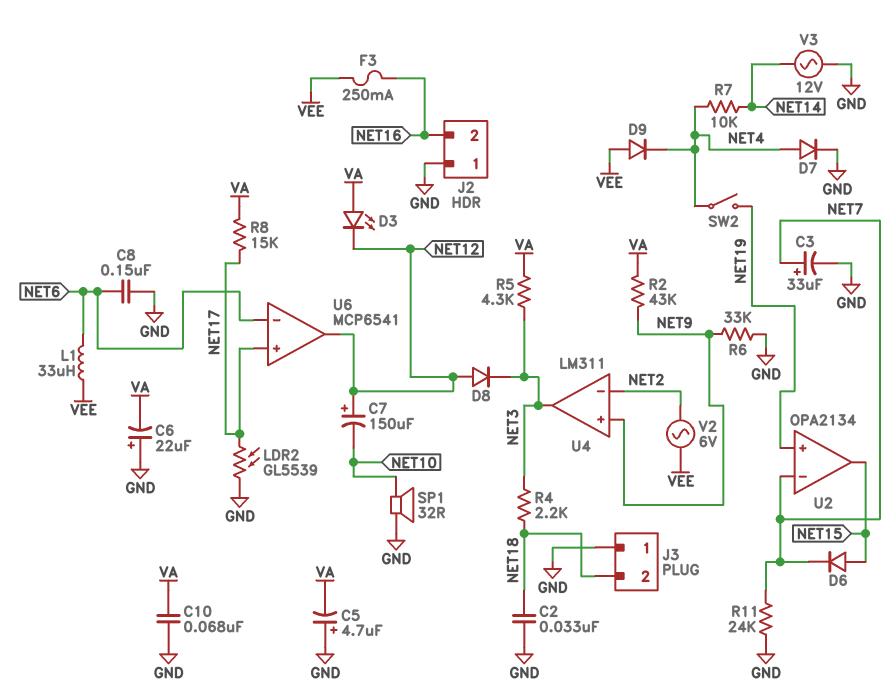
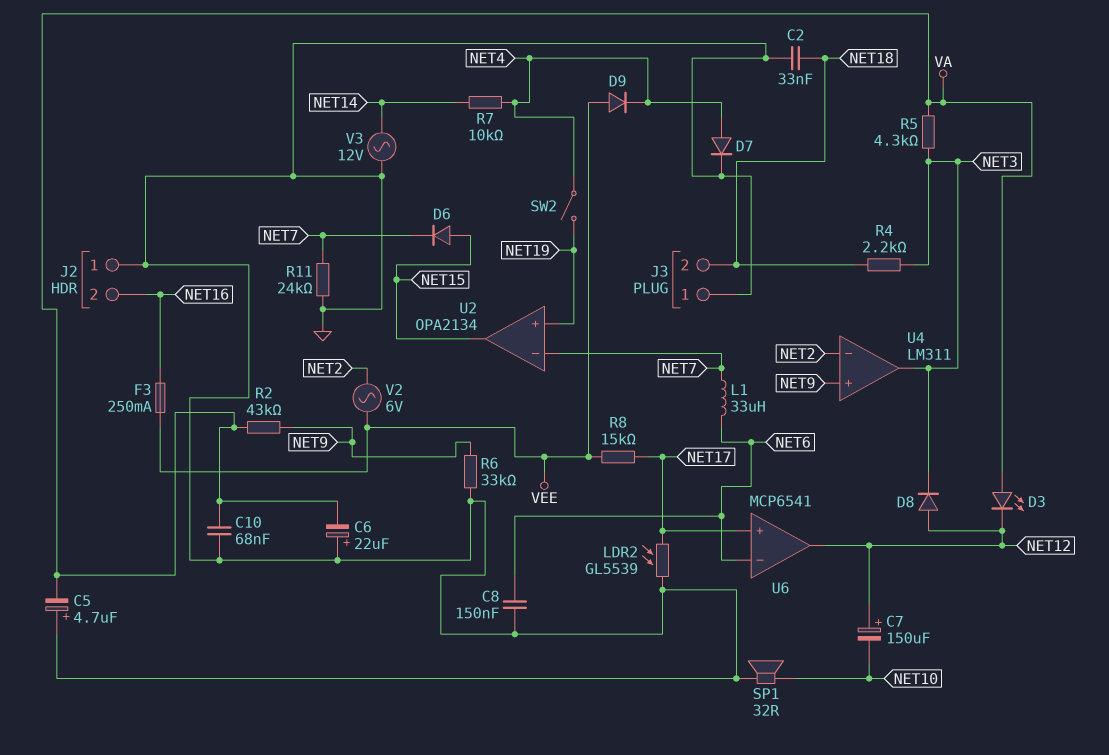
C3: 33uF (plus NET7, minus GND) -> none
L1: 33uH (NET6, VEE) -> 33uH (NET6, NET7)
R8: 15k (NET17, VA) -> 15k (NET17, VEE)

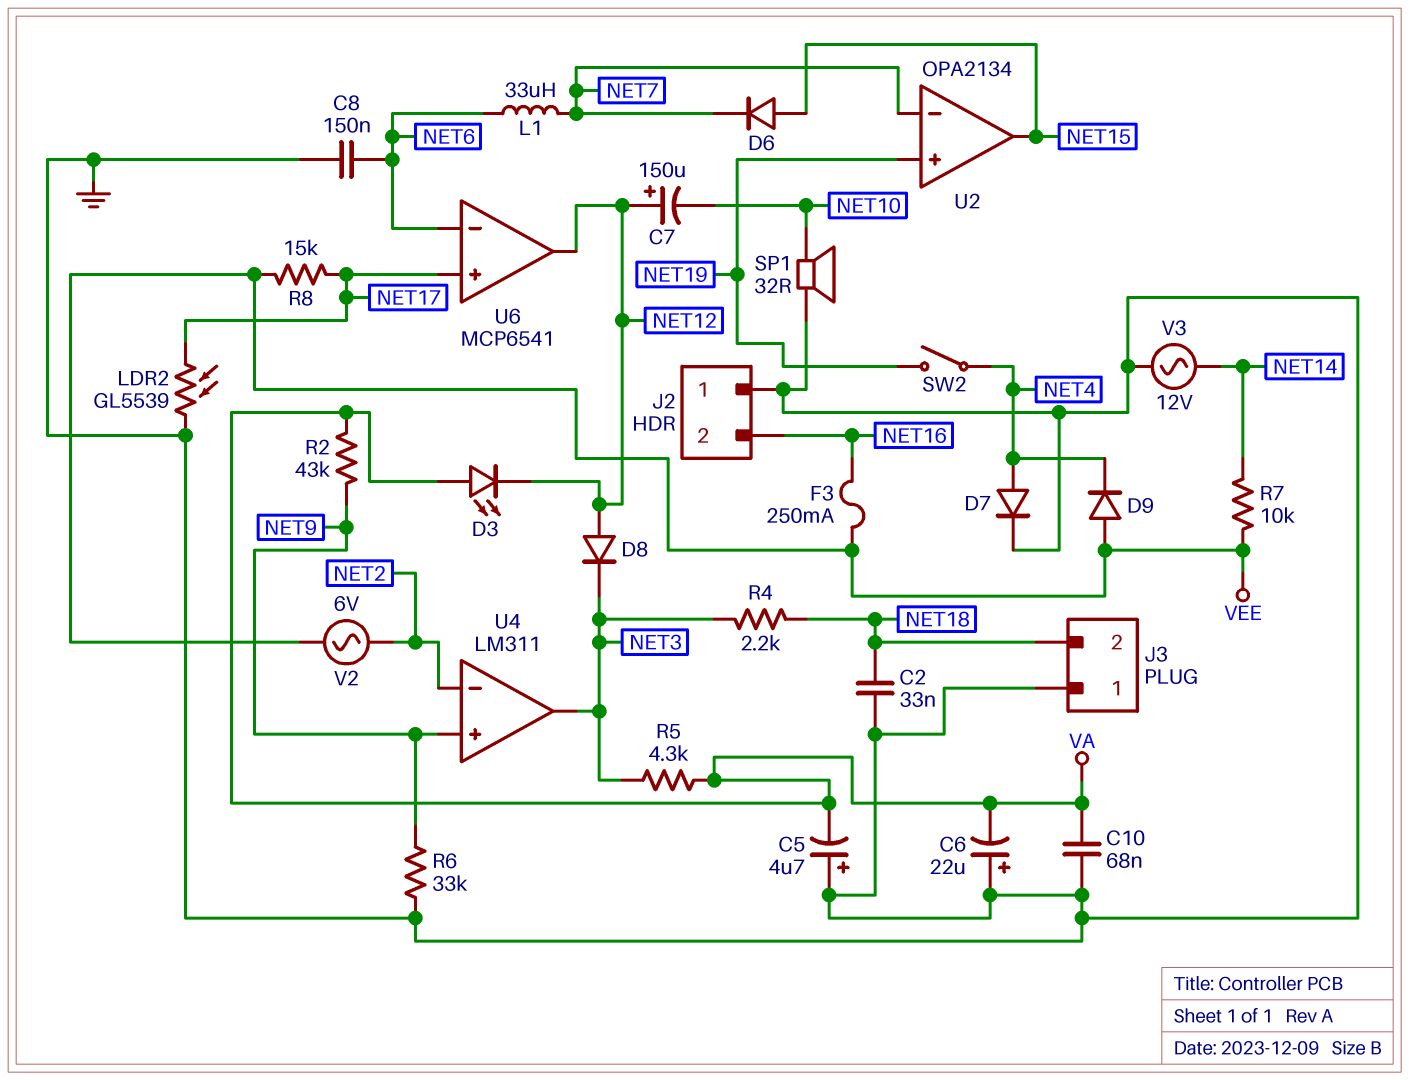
R7: 10k (NET4, NET14) -> 10k (NET14, VEE)
R11: 24k (GND, NET7) -> none

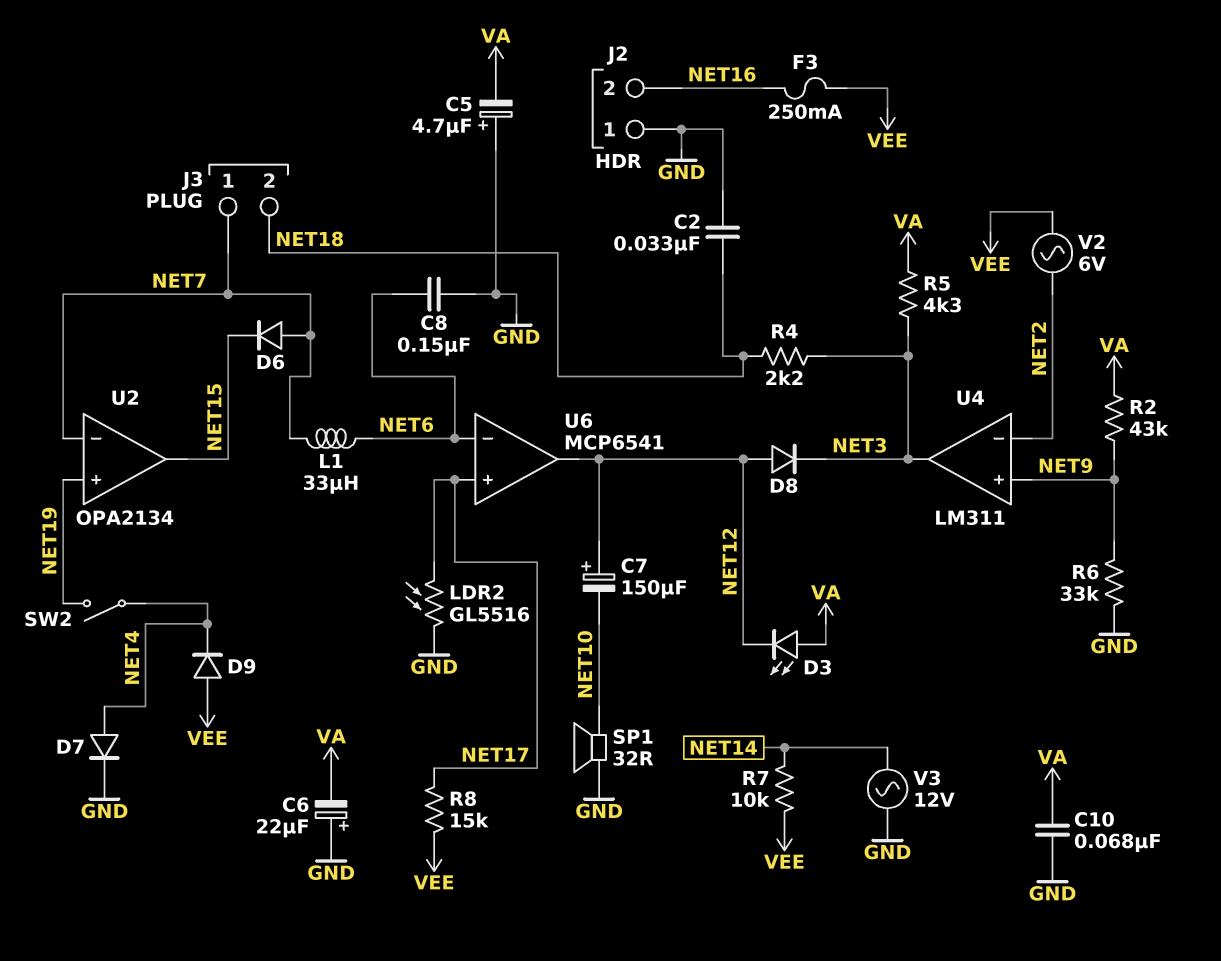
D6: diode (A NET15, K NET7) -> diode (A NET7, K NET15)
J3 pin 1: GND -> NET7
LDR2: GL5539 (GND, NET17) -> GL5516 (GND, NET17)

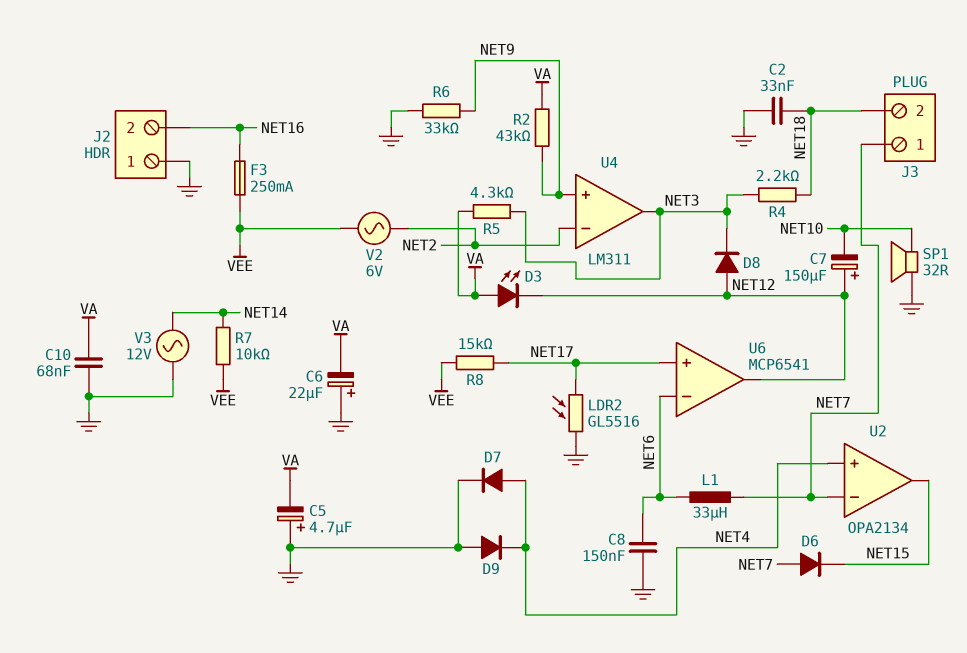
D9: diode (A VEE, K NET4) -> diode (A GND, K NET4)
SW2: switch (NET4, NET19) -> none
U2 pin in+: NET19 -> NET4

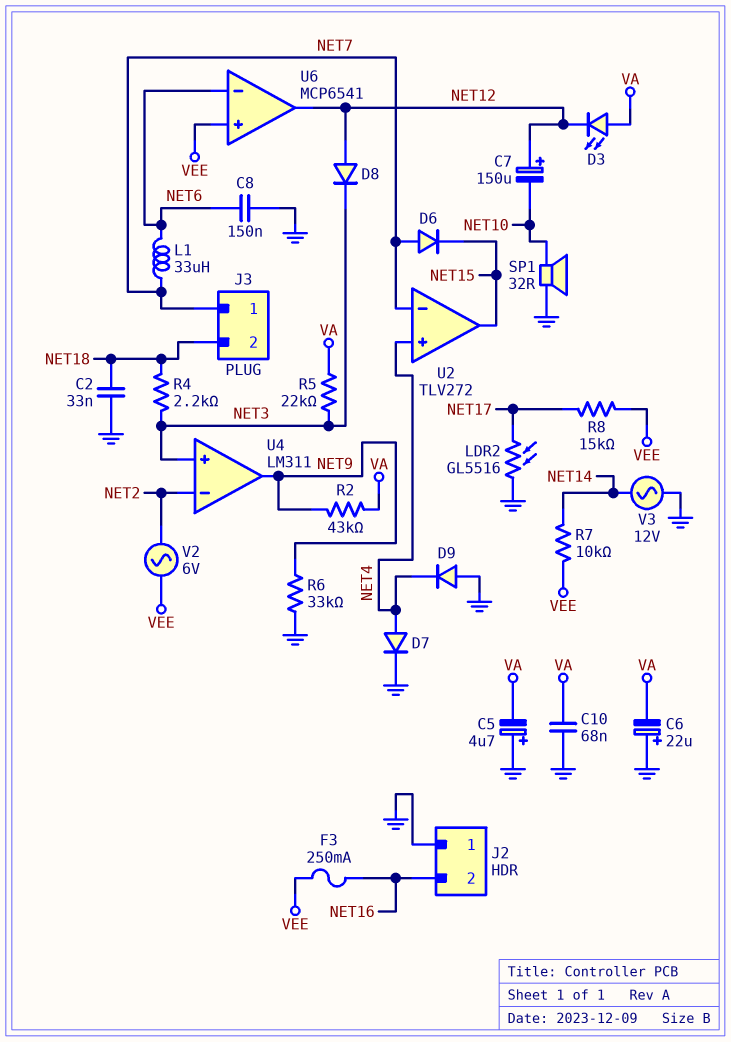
R5: 4.3k (NET3, VA) -> 22k (NET3, VA)
U2: OPA2134 -> TLV272
U4 pin in+: NET9 -> NET3
U4 pin out: NET3 -> NET9
U6 pin in+: NET17 -> VEE

